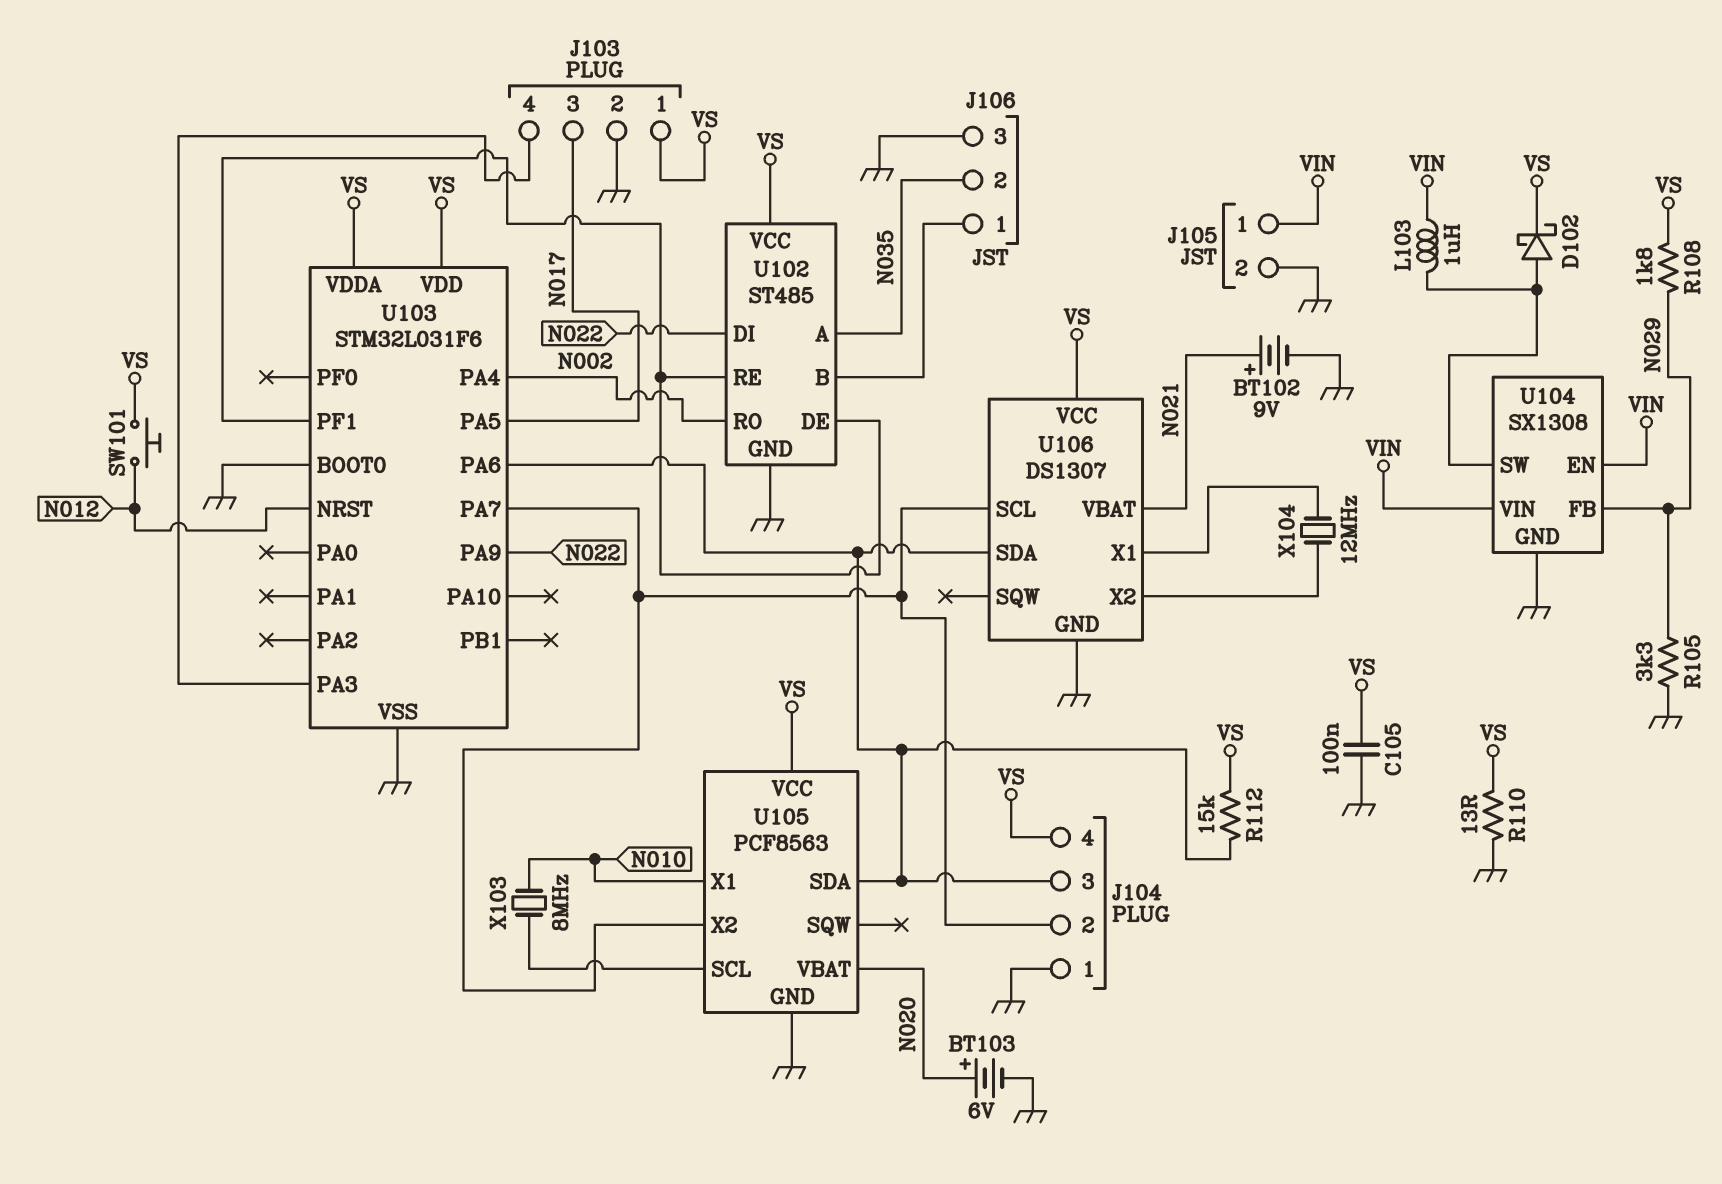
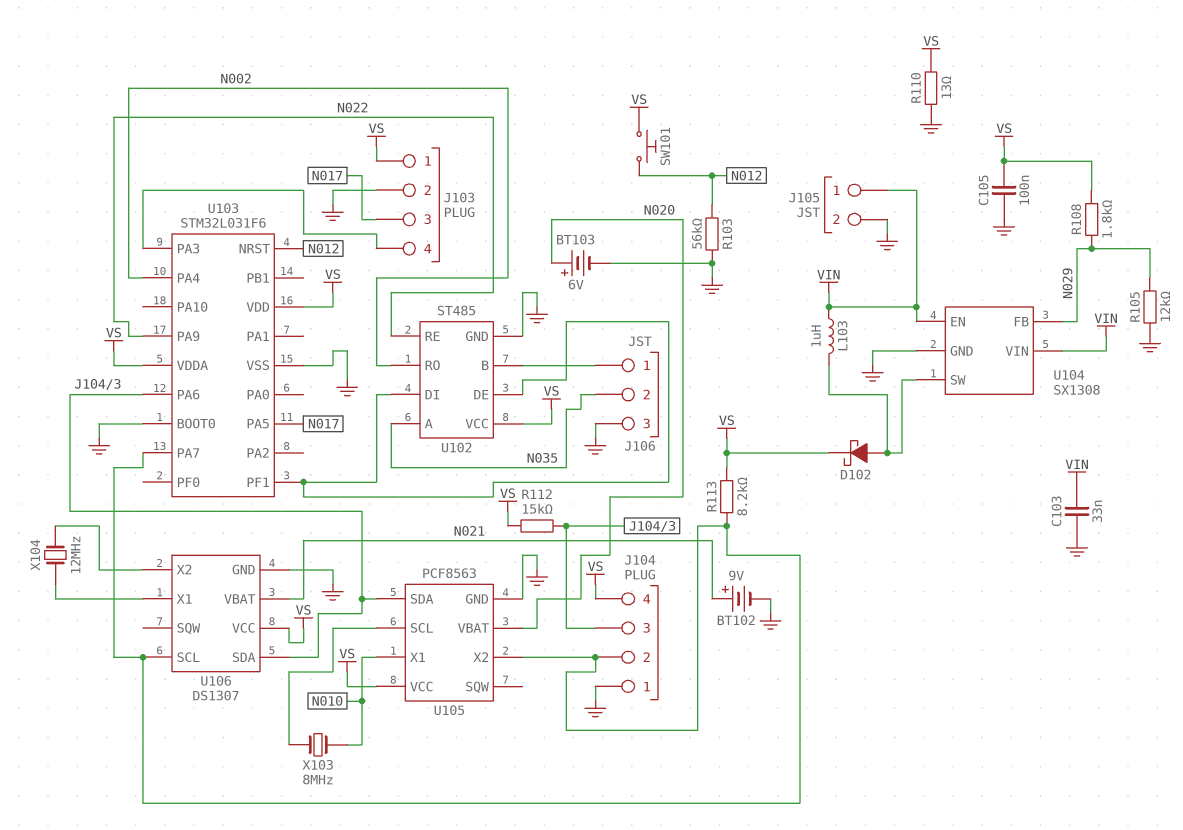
C103: none -> 33nF (GND, VIN)
R103: none -> 56k (GND, N012)
R105: 3.3k (GND, N029) -> 12k (GND, N029)
R113: none -> 8.2k (J104/2, VS)
U102 pin DI: N022 -> U102/DE
U102 pin RE: U102/DE -> N022

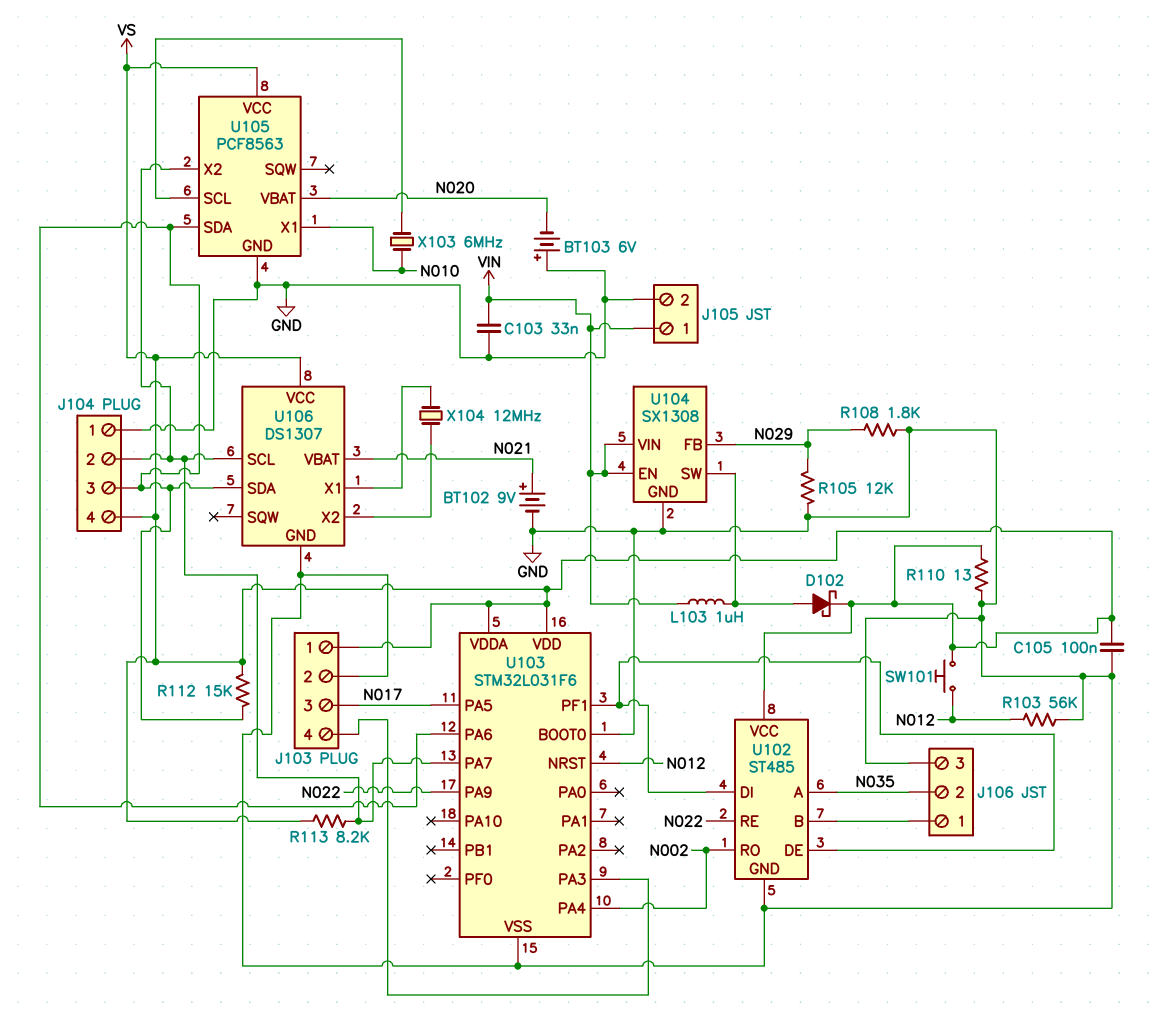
BT103: 6V (plus N020, minus GND) -> 6V (plus GND, minus N020)
R108: 1.8k (N029, VS) -> 1.8k (GND, N029)
X103: 8MHz (N010, U105/SCL) -> 6MHz (N010, U105/SCL)

